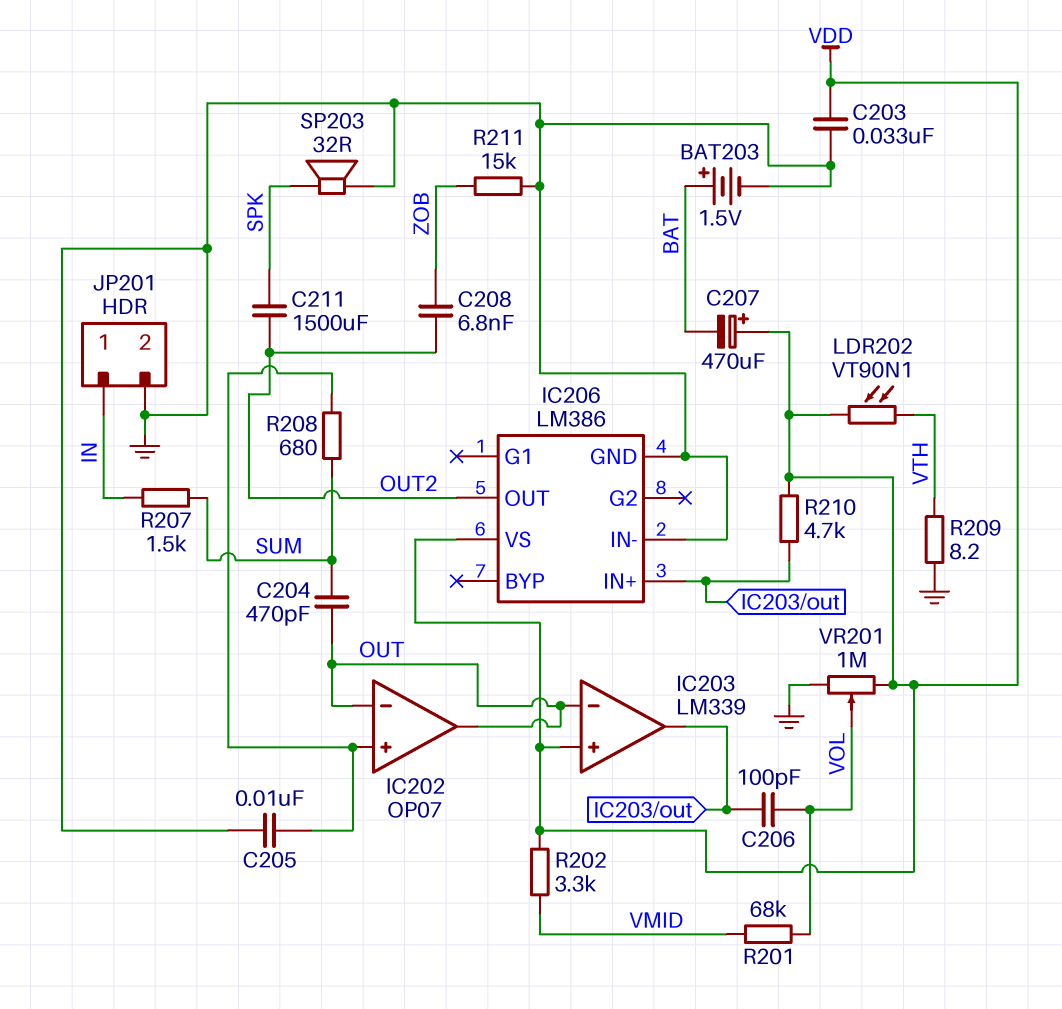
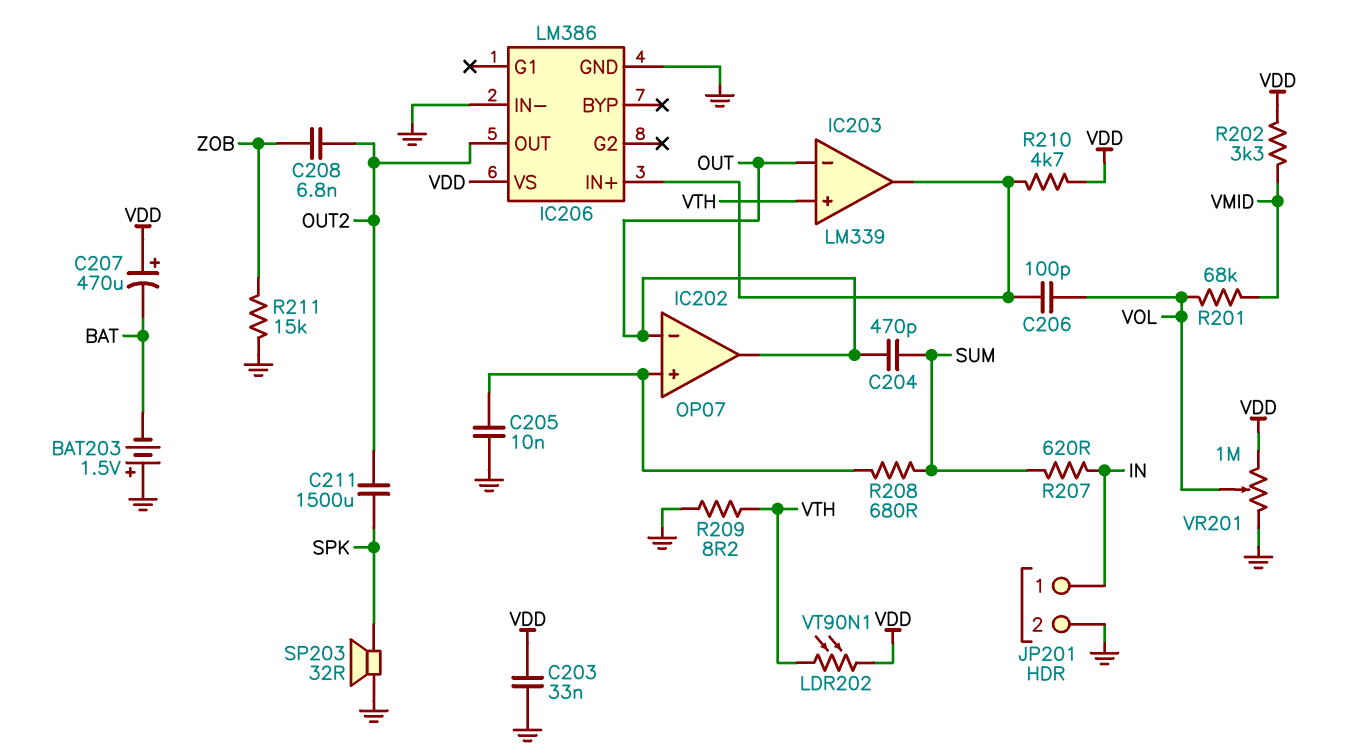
BAT203: 1.5V (plus BAT, minus GND) -> 1.5V (plus GND, minus BAT)
IC203 pin in+: VDD -> VTH
R207: 1.5k (IN, SUM) -> 620 (IN, SUM)

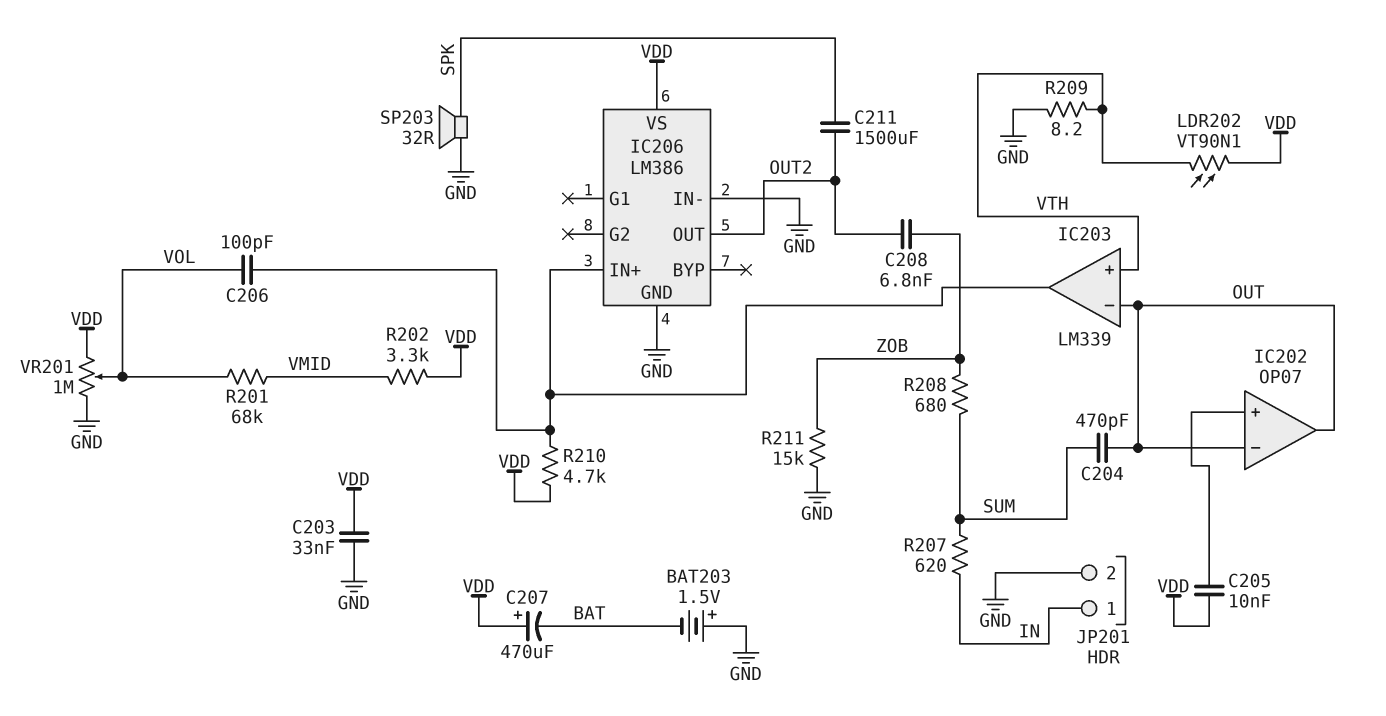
C205: 10nF (GND, IC202/in+) -> 10nF (IC202/in+, VDD)
R208: 680 (IC202/in+, SUM) -> 680 (SUM, ZOB)

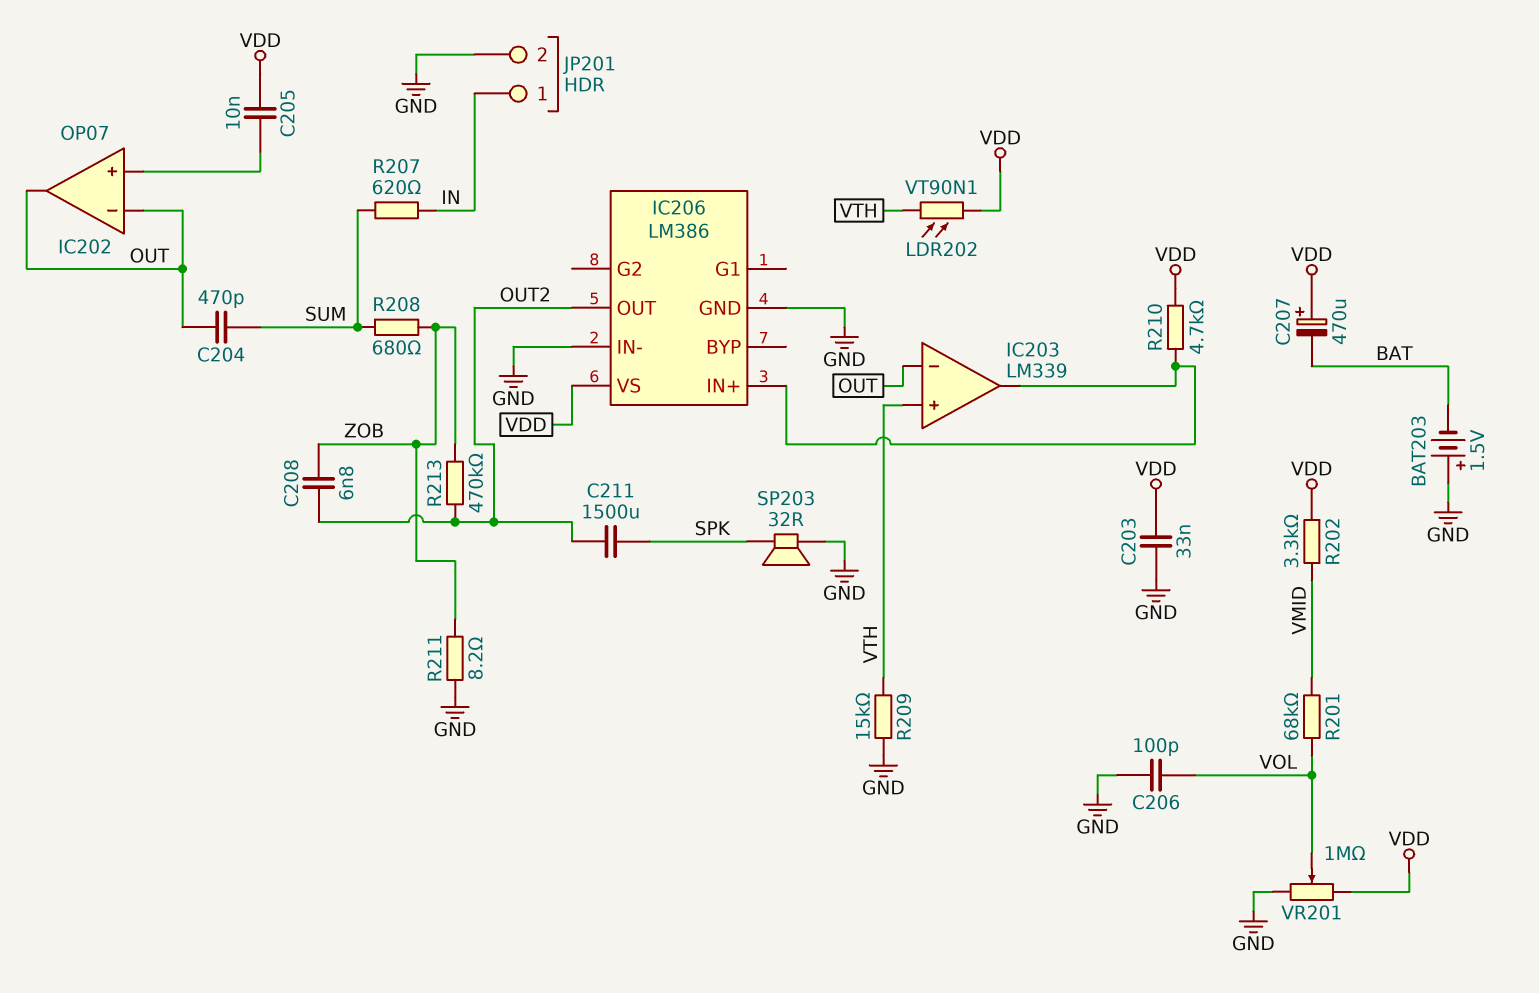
C206: 100pF (IC203/out, VOL) -> 100pF (GND, VOL)
R209: 8.2 (GND, VTH) -> 15k (GND, VTH)
R211: 15k (GND, ZOB) -> 8.2 (GND, ZOB)
R213: none -> 470k (OUT2, ZOB)

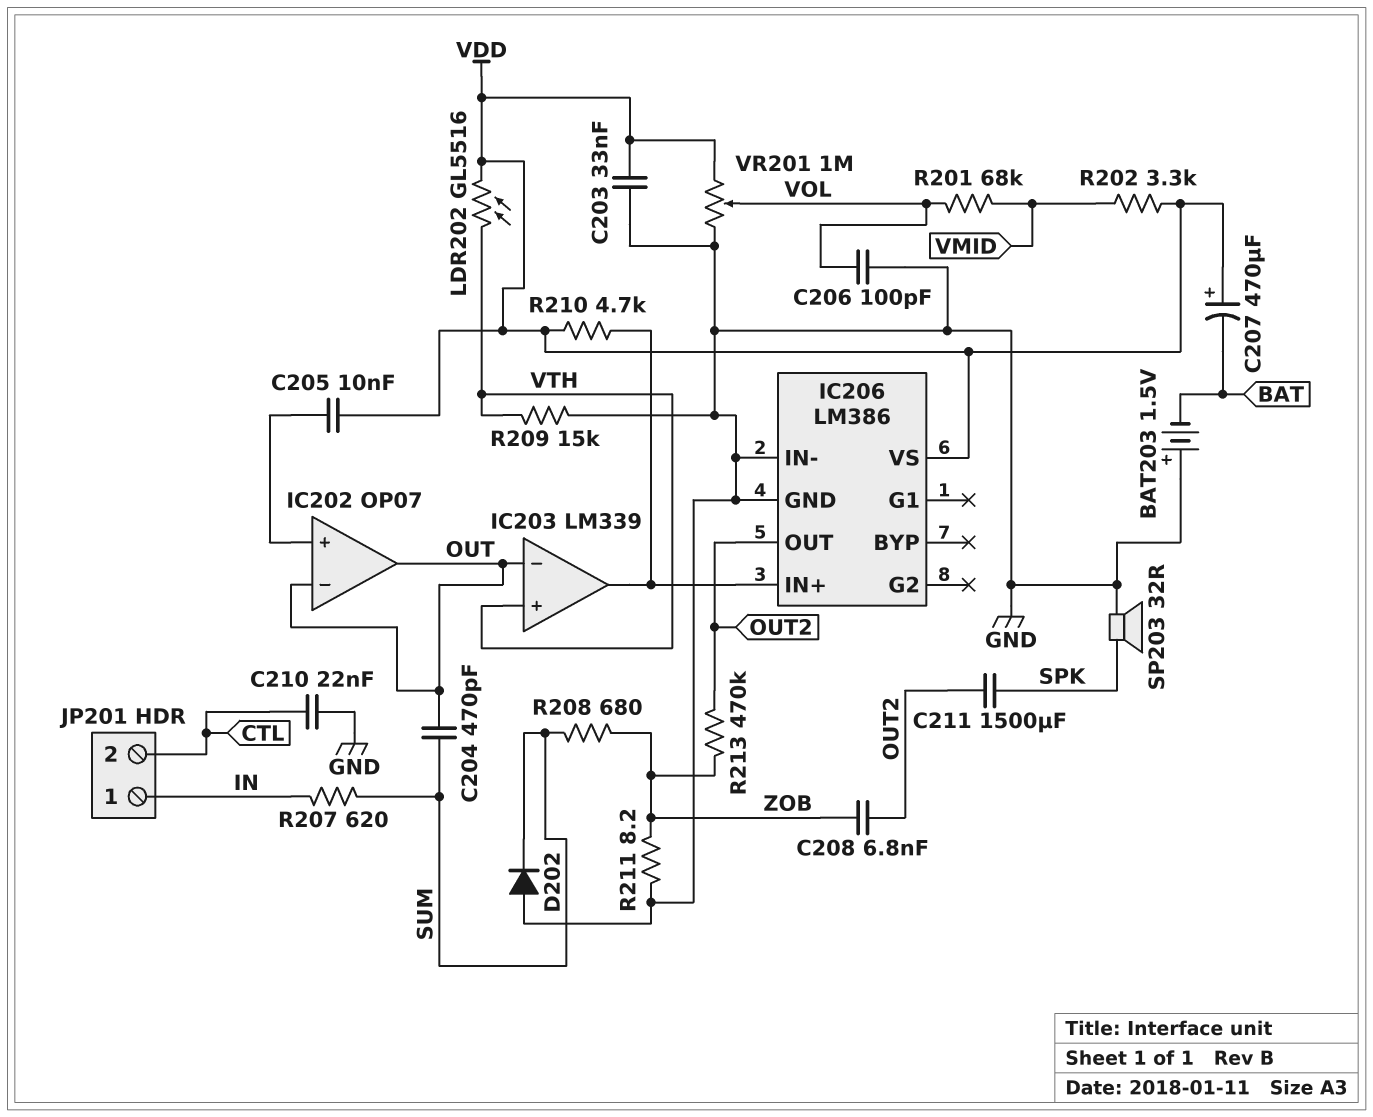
C210: none -> 22nF (CTL, GND)
D202: none -> diode (A GND, K SUM)
JP201 pin 2: GND -> CTL
LDR202: VT90N1 (VDD, VTH) -> GL5516 (VDD, VTH)

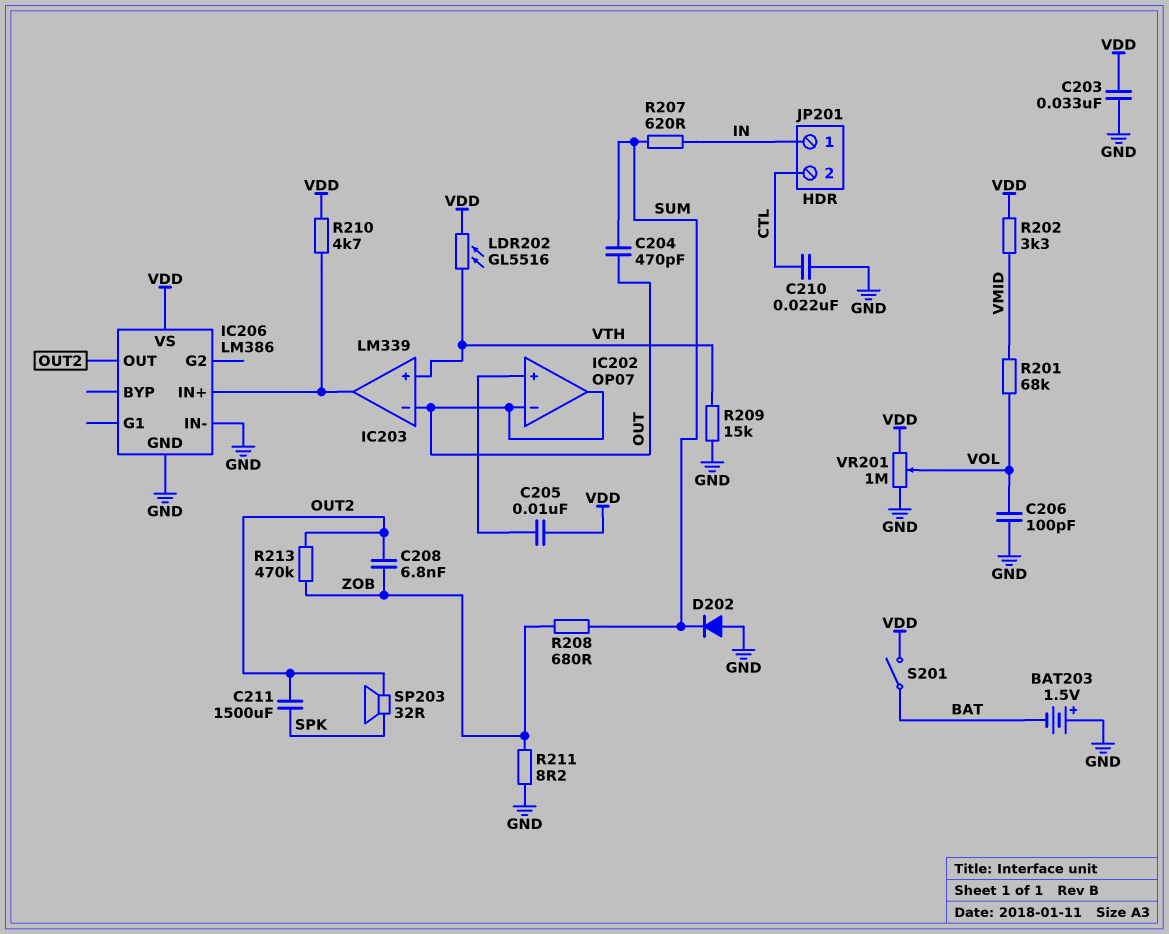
C207: 470uF (plus VDD, minus BAT) -> none
S201: none -> switch (BAT, VDD)
SP203: speaker 32R (GND, SPK) -> speaker 32R (OUT2, SPK)

